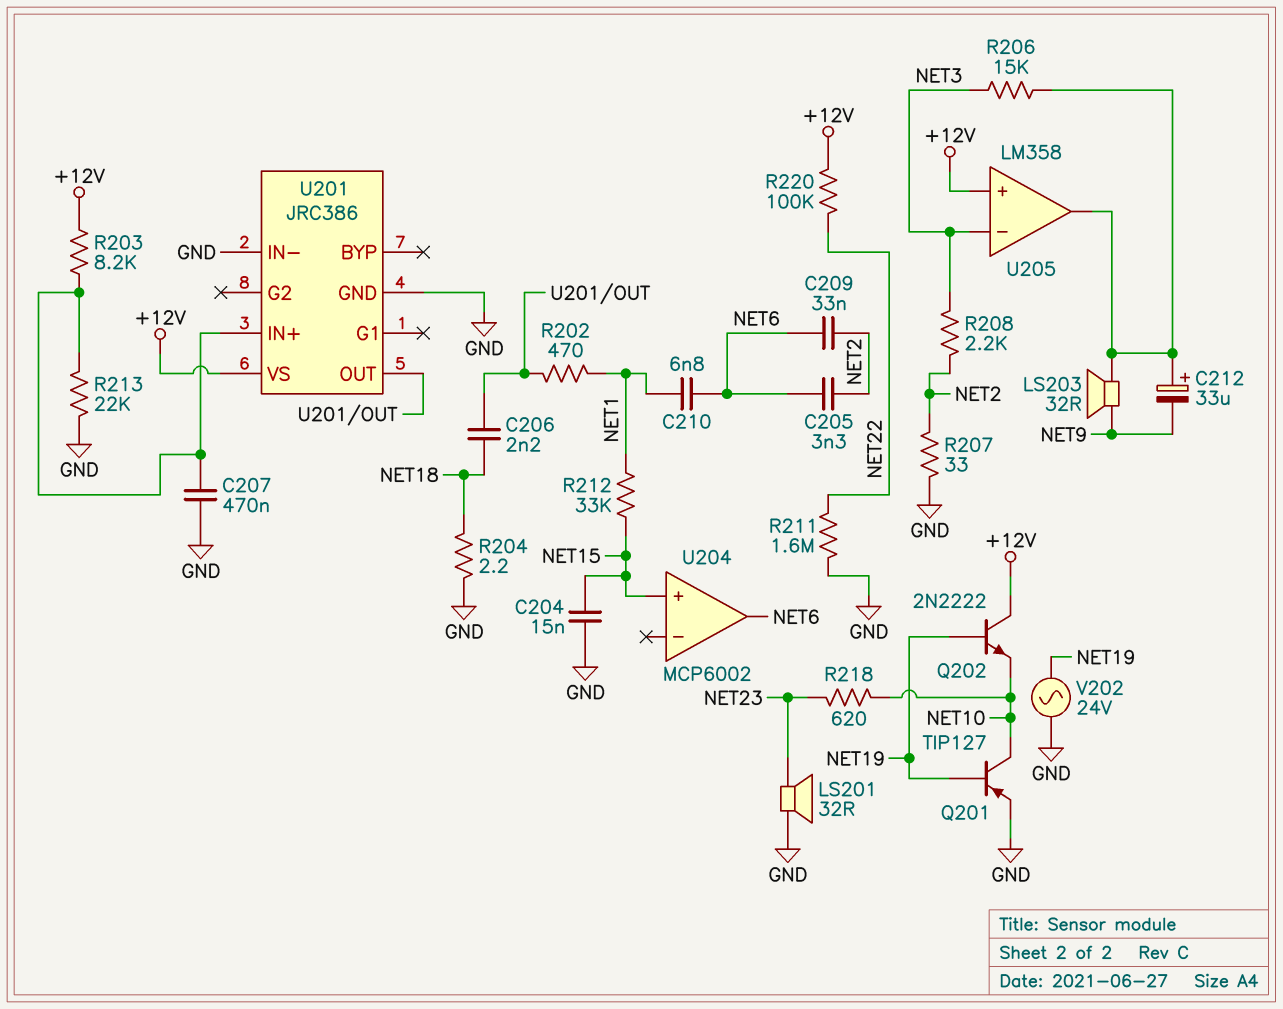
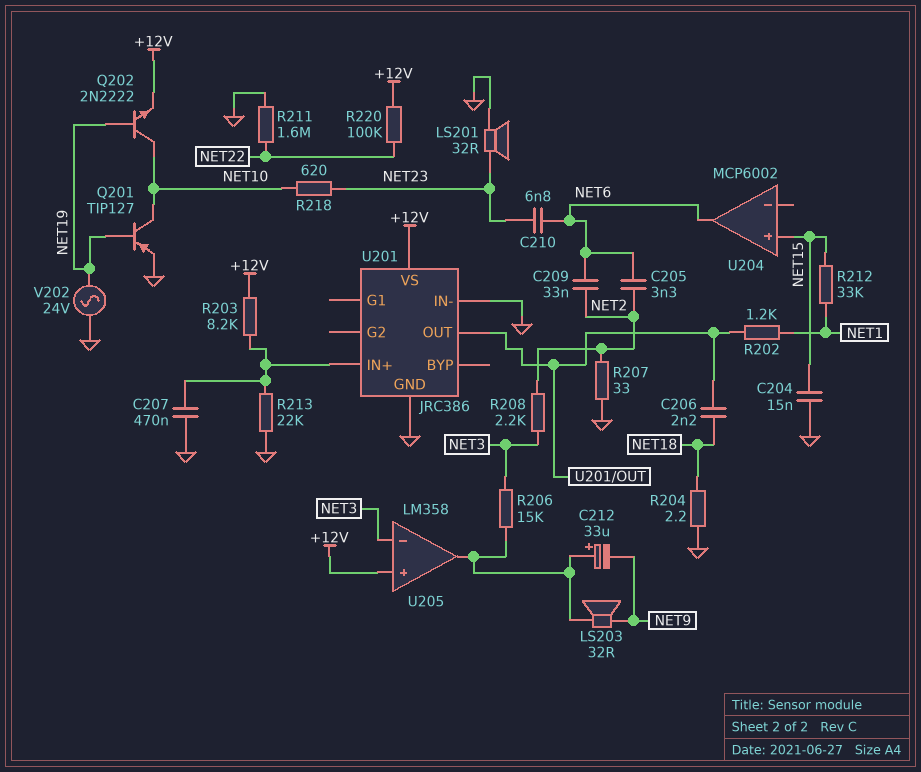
C210: 6.8nF (NET1, NET6) -> 6.8nF (NET6, NET23)
Q202: NPN 2N2222 (B NET19, C +12V, E NET10) -> NPN 2N2222 (B NET19, C NET10, E +12V)
R202: 470 (NET1, U201/OUT) -> 1.2k (NET1, U201/OUT)

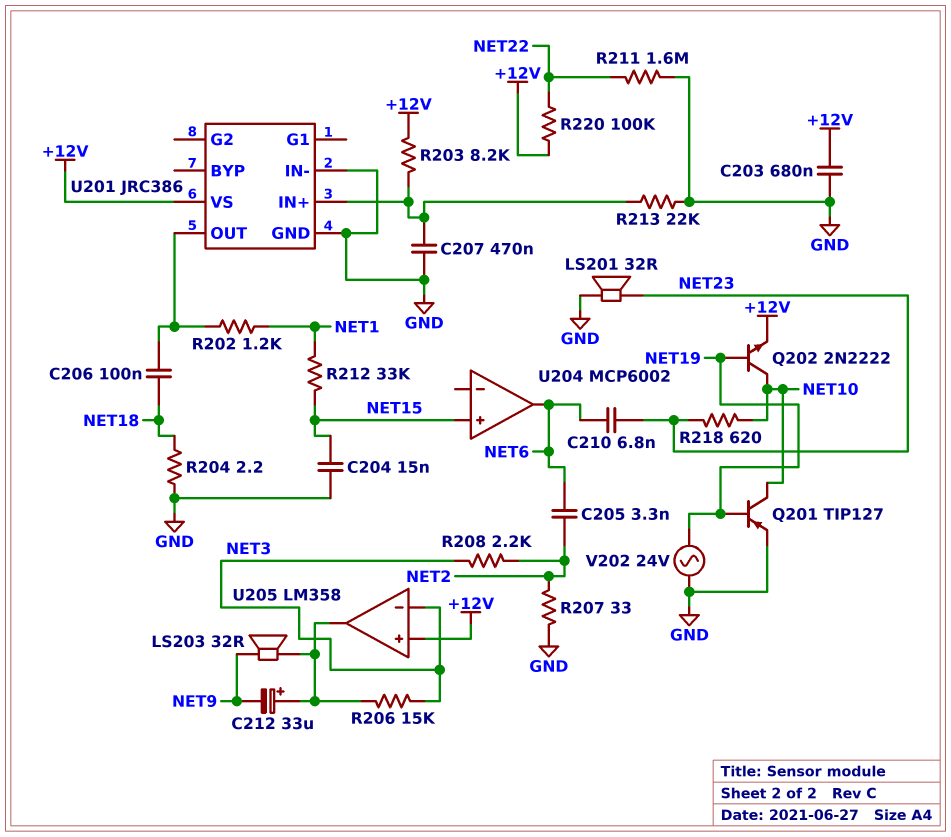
C203: none -> 680nF (+12V, GND)
C206: 2.2nF (NET18, U201/OUT) -> 100nF (NET18, U201/OUT)
C209: 33nF (NET2, NET6) -> none

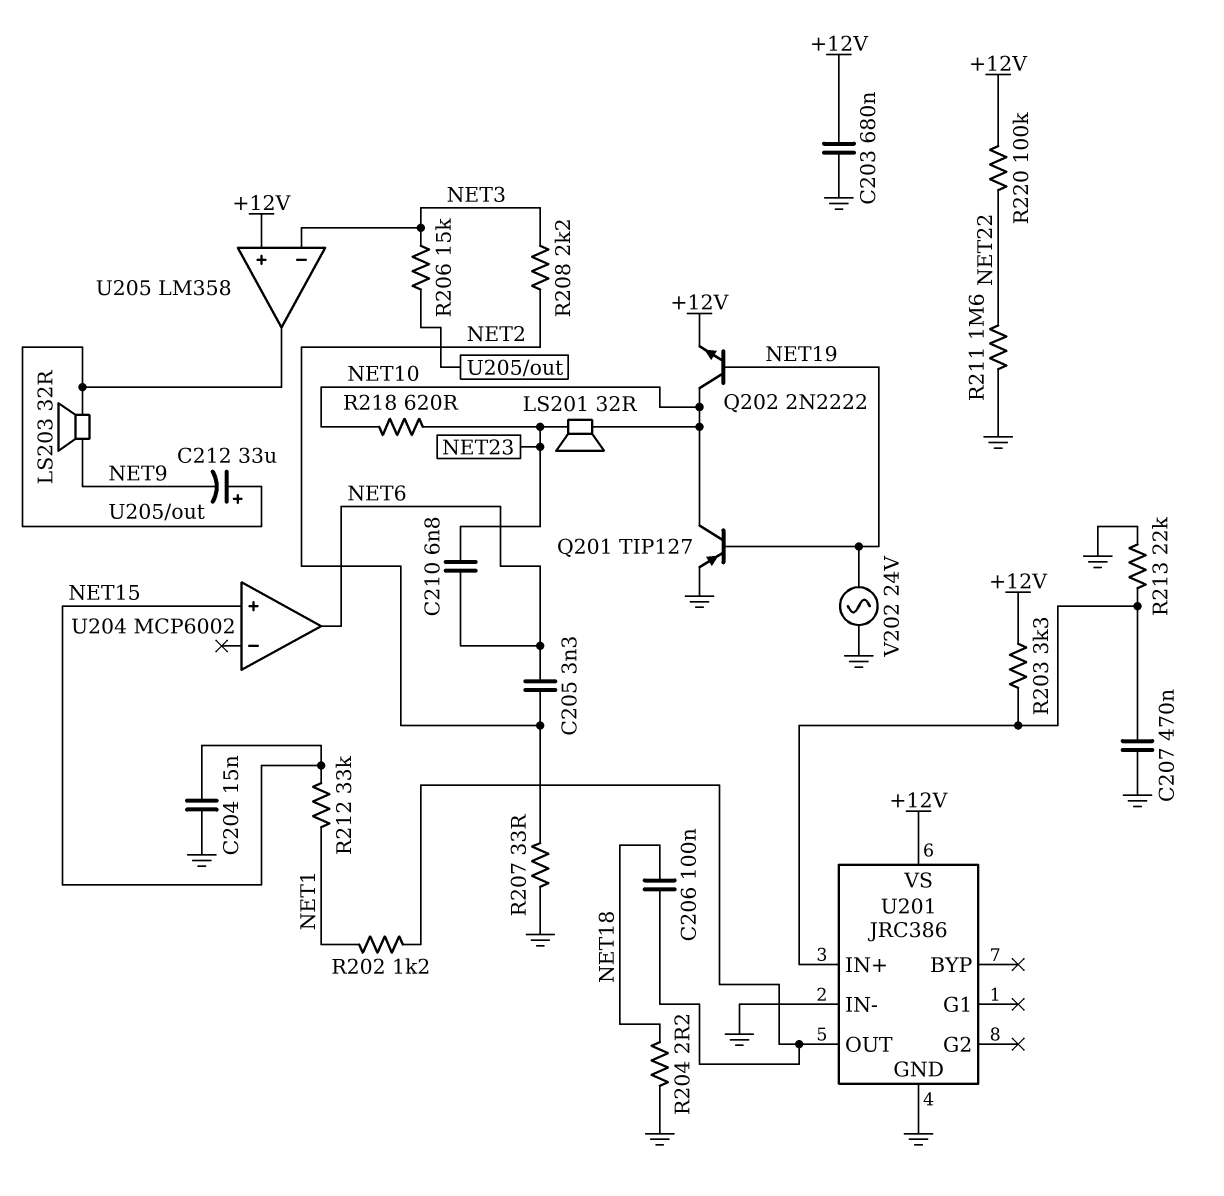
LS201: speaker 32R (GND, NET23) -> speaker 32R (NET10, NET23)
R203: 8.2k (+12V, U201/IN+) -> 3.3k (+12V, U201/IN+)

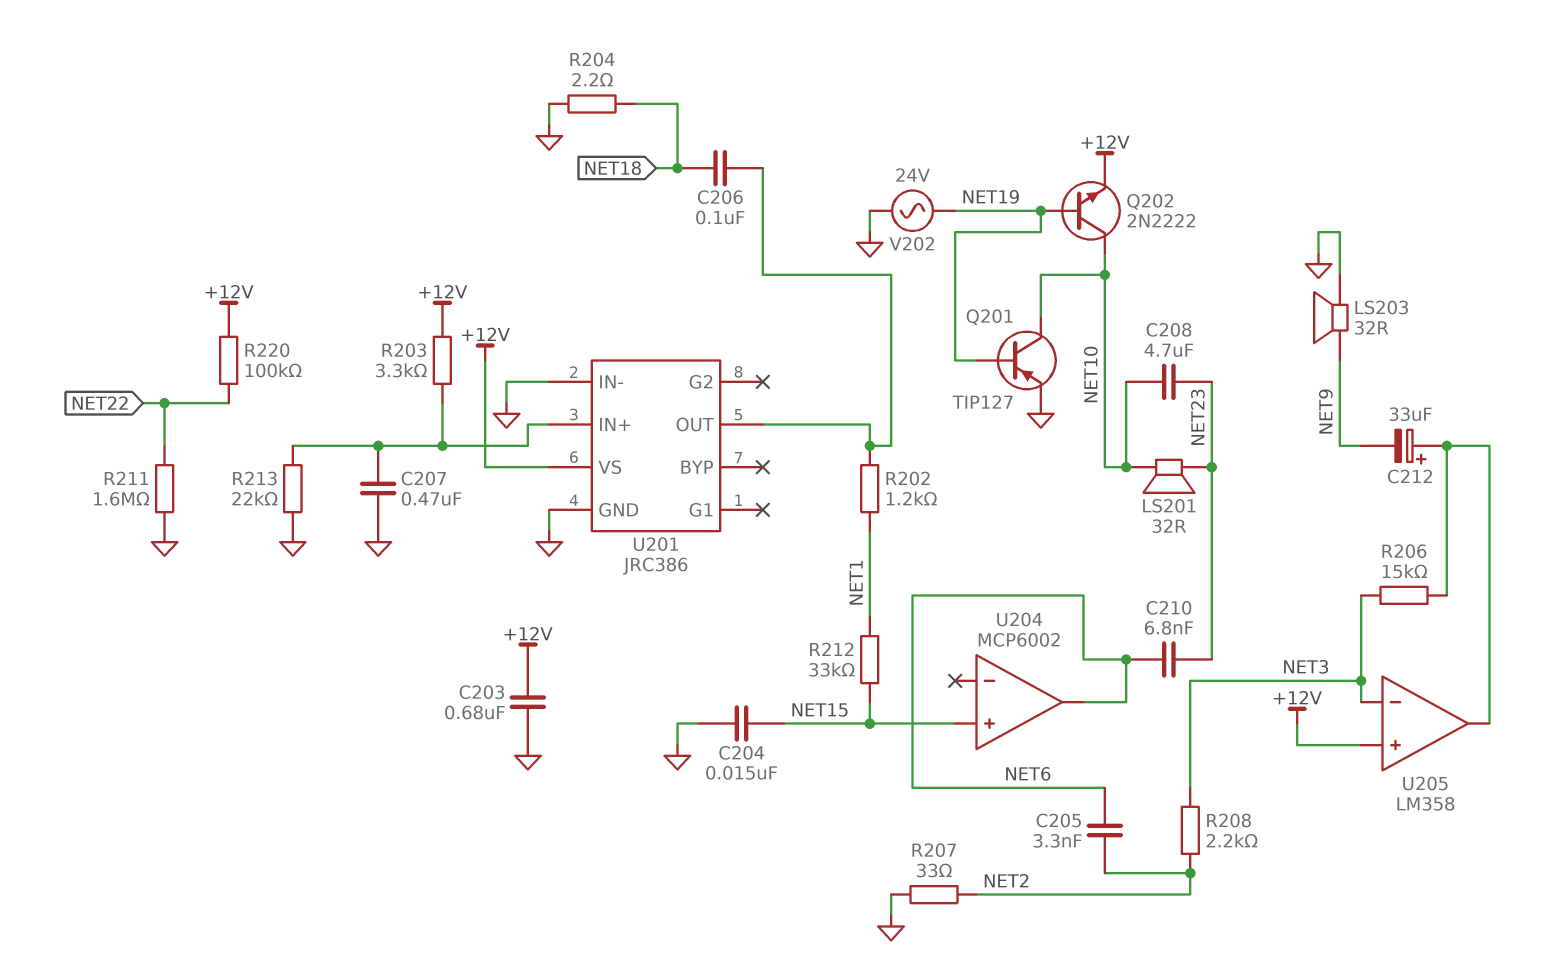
C208: none -> 4.7uF (NET10, NET23)
LS203: speaker 32R (NET9, U205/out) -> speaker 32R (GND, NET9)
R218: 620 (NET10, NET23) -> none

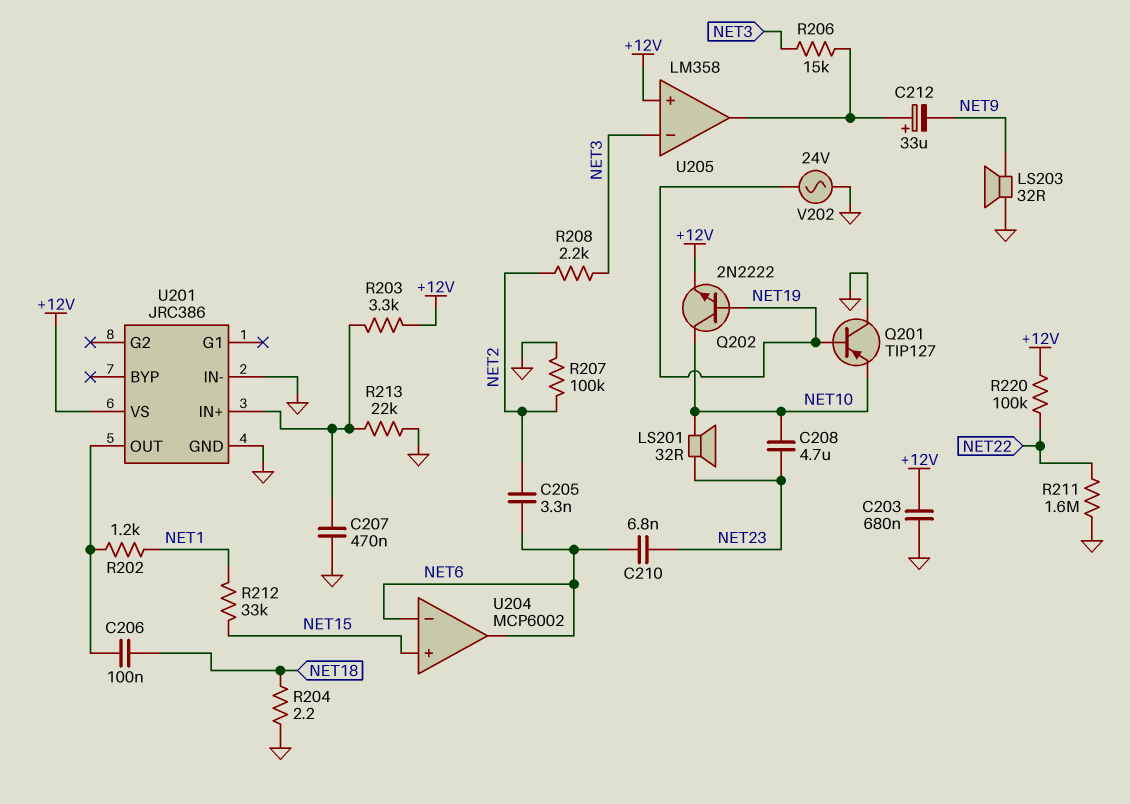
C204: 15nF (GND, NET15) -> none
Q201: PNP TIP127 (B NET19, C NET10, E GND) -> PNP TIP127 (B NET19, C GND, E NET10)
R207: 33 (GND, NET2) -> 100k (GND, NET2)
U204 pin in-: none -> NET6

